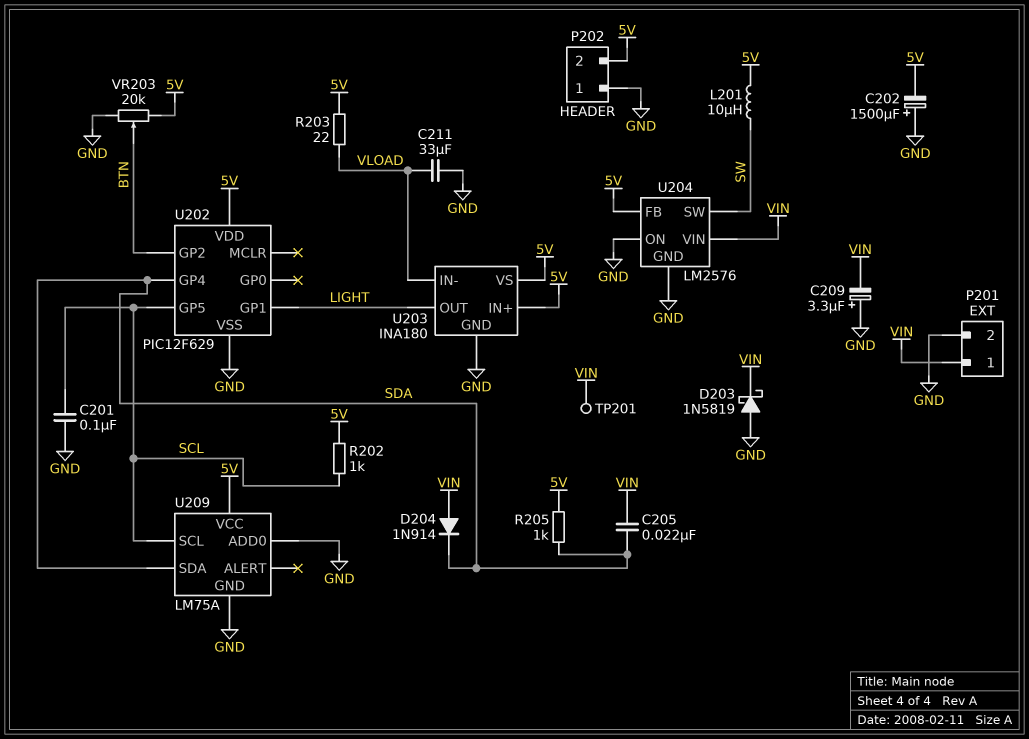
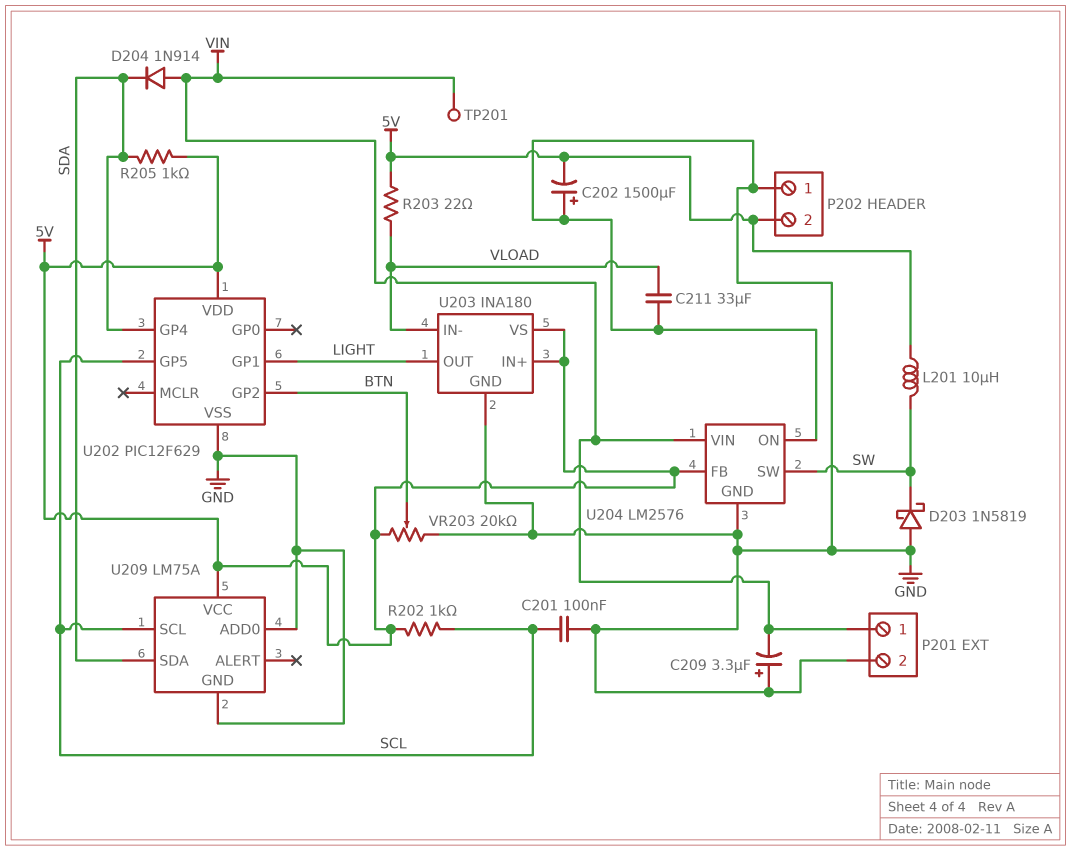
C205: 22nF (SDA, VIN) -> none
D203: schottky 1N5819 (A GND, K VIN) -> schottky 1N5819 (A GND, K SW)

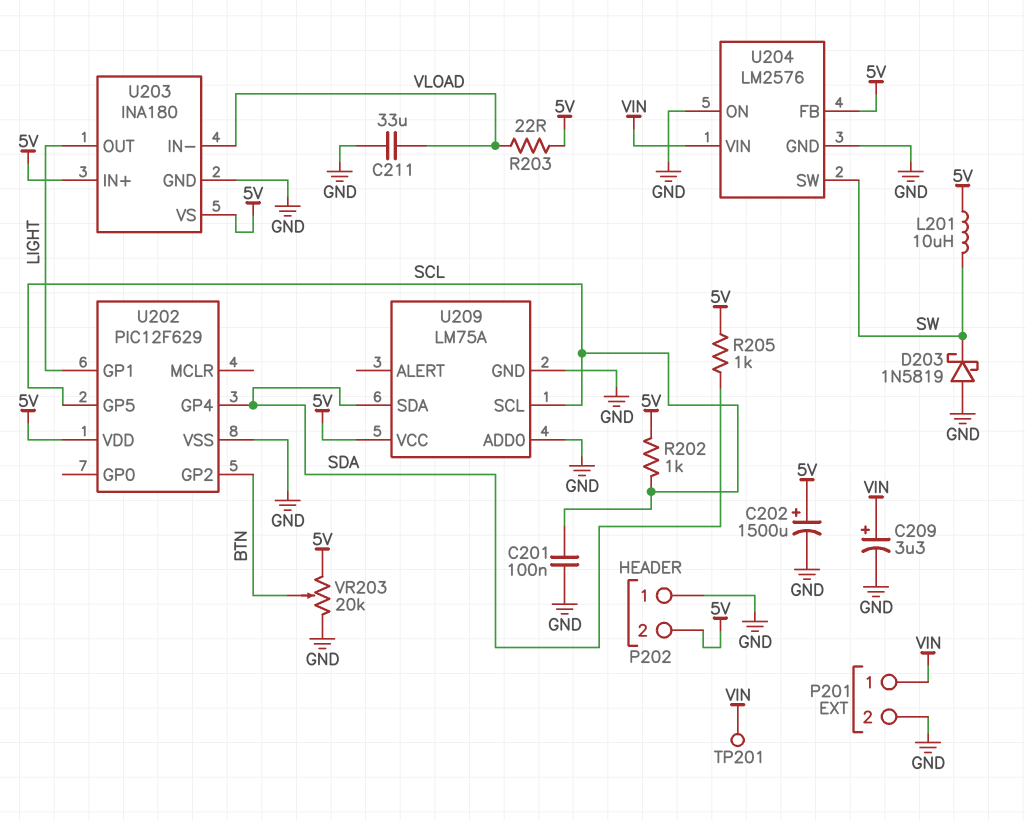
C202: 1500uF (plus GND, minus 5V) -> 1500uF (plus 5V, minus GND)
C209: 3.3uF (plus GND, minus VIN) -> 3.3uF (plus VIN, minus GND)
D204: diode 1N914 (A VIN, K SDA) -> none

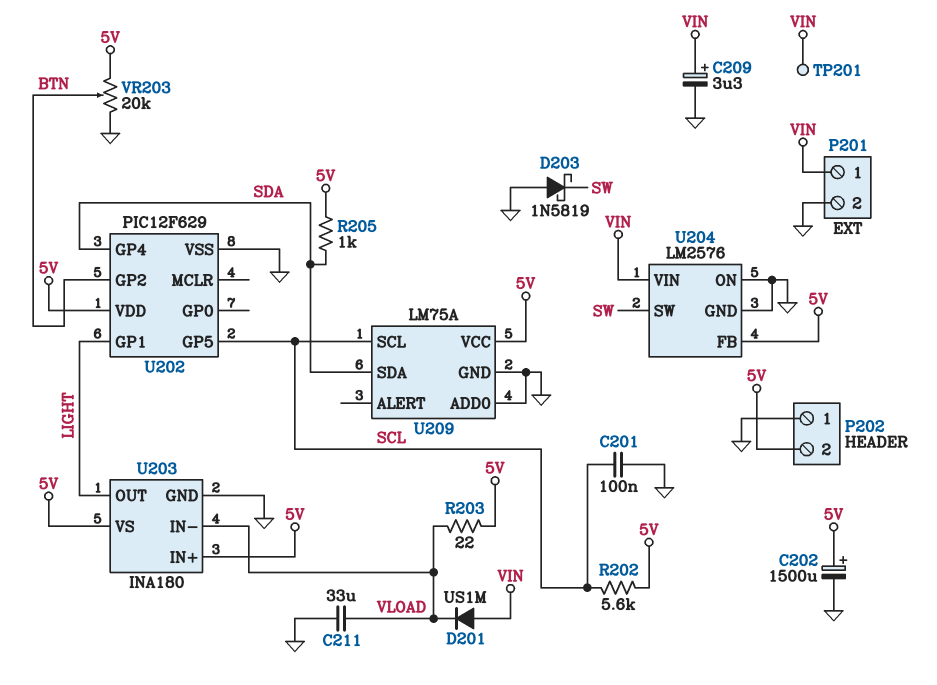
D201: none -> diode US1M (A VIN, K VLOAD)
L201: 10uH (5V, SW) -> none
R202: 1k (5V, SCL) -> 5.6k (5V, SCL)

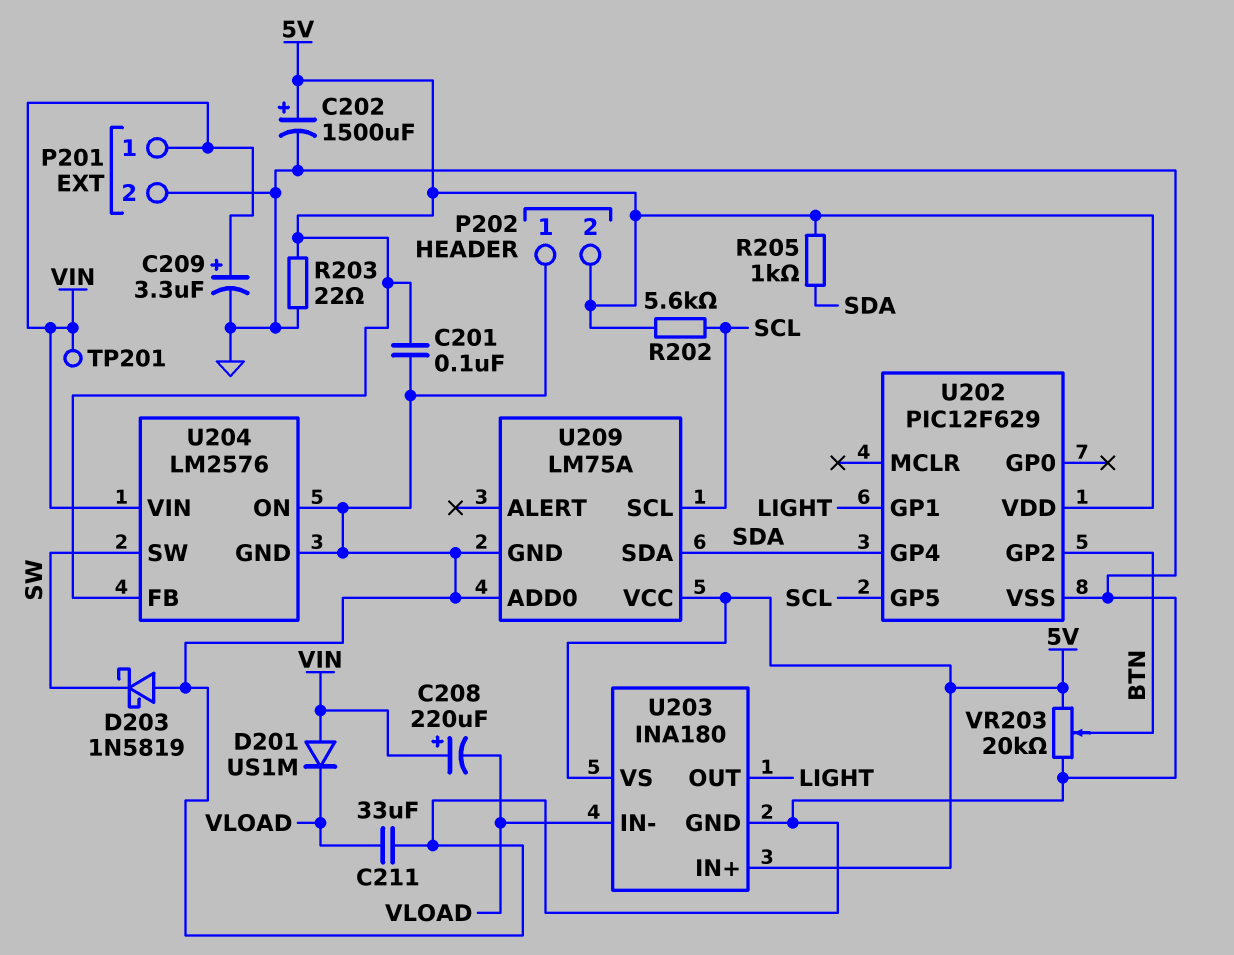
C201: 100nF (GND, SCL) -> 100nF (5V, GND)
C208: none -> 220uF (plus VIN, minus VLOAD)
R203: 22 (5V, VLOAD) -> 22 (5V, GND)

